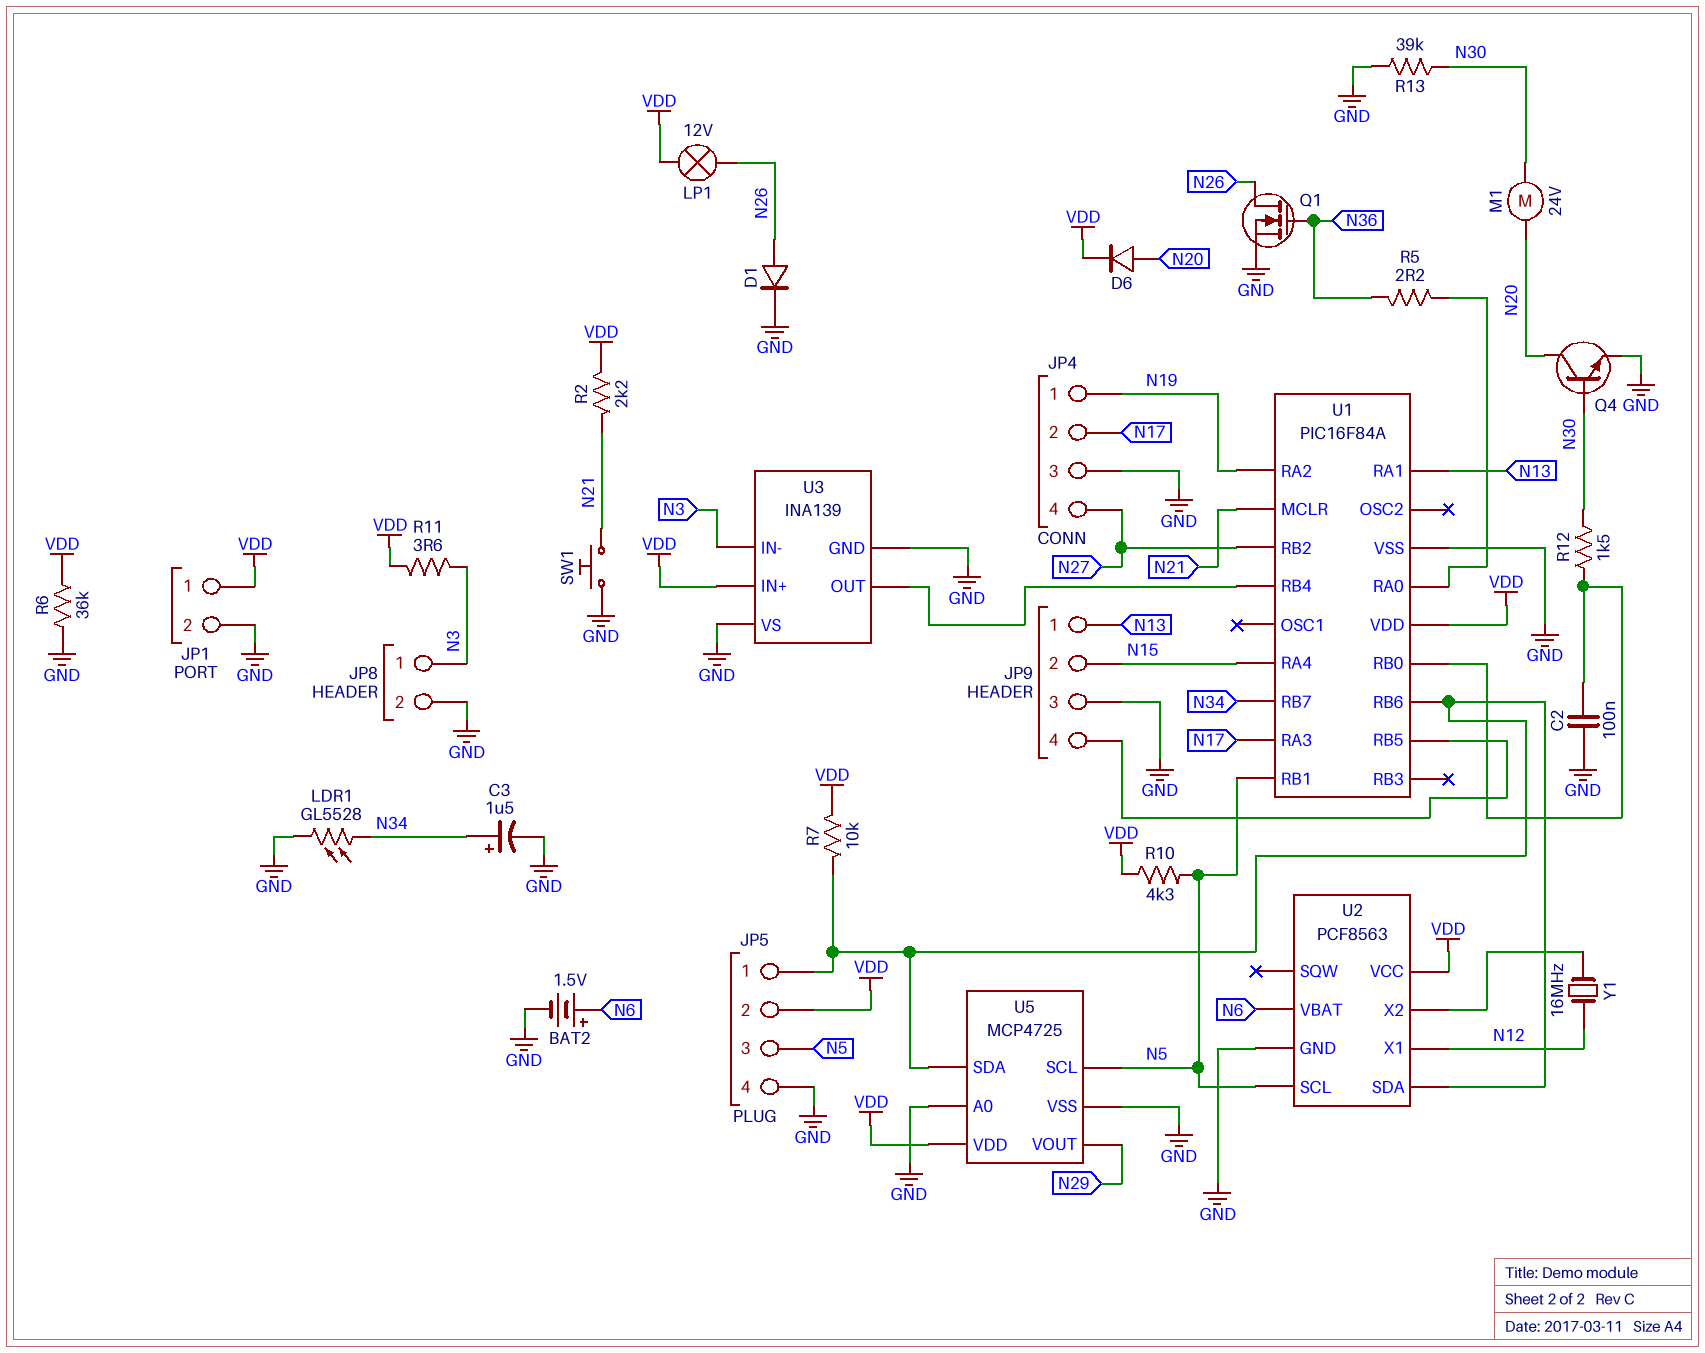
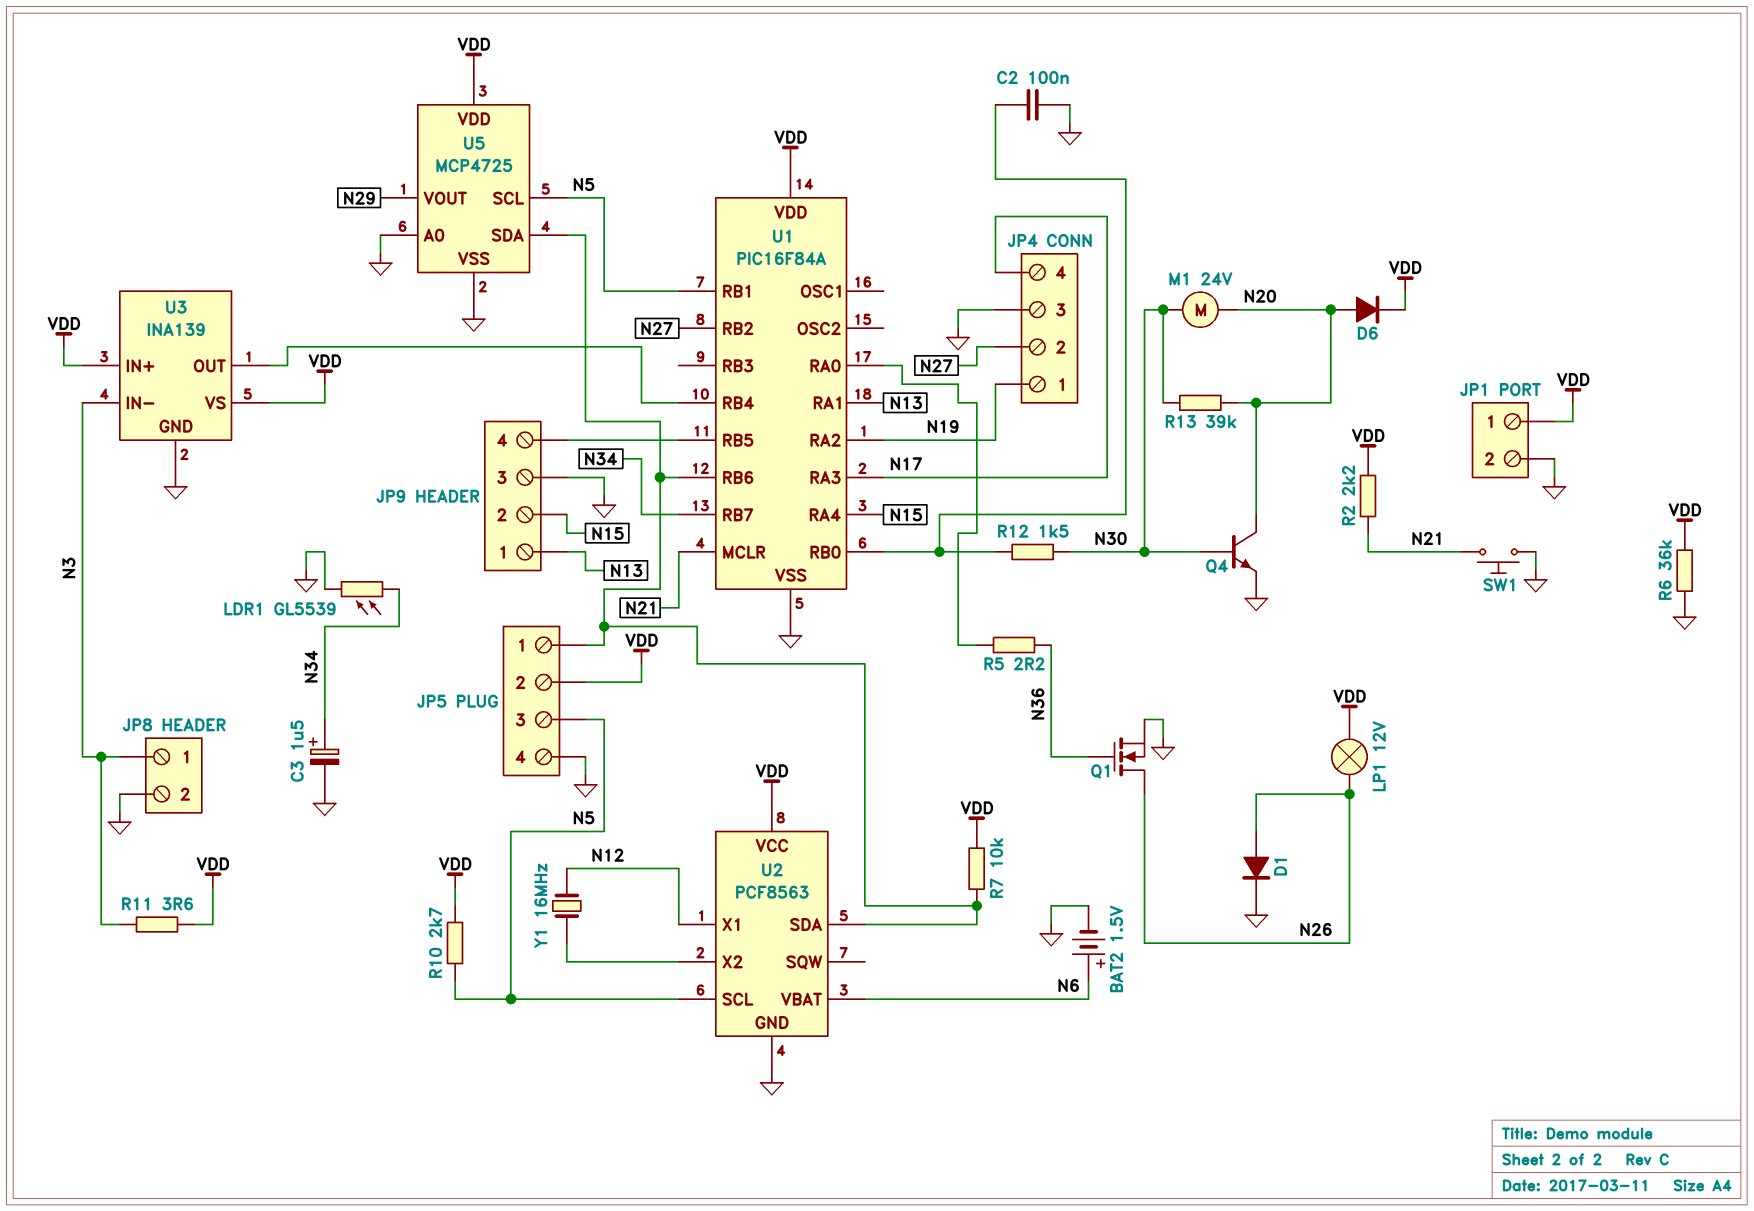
JP4 pin 2: N17 -> N27
JP4 pin 4: N27 -> N17
LDR1: GL5528 (GND, N34) -> GL5539 (GND, N34)
R10: 4.3k (N5, VDD) -> 2.7k (N5, VDD)
R13: 39k (GND, N30) -> 39k (N20, N30)
U3 pin VS: GND -> VDD

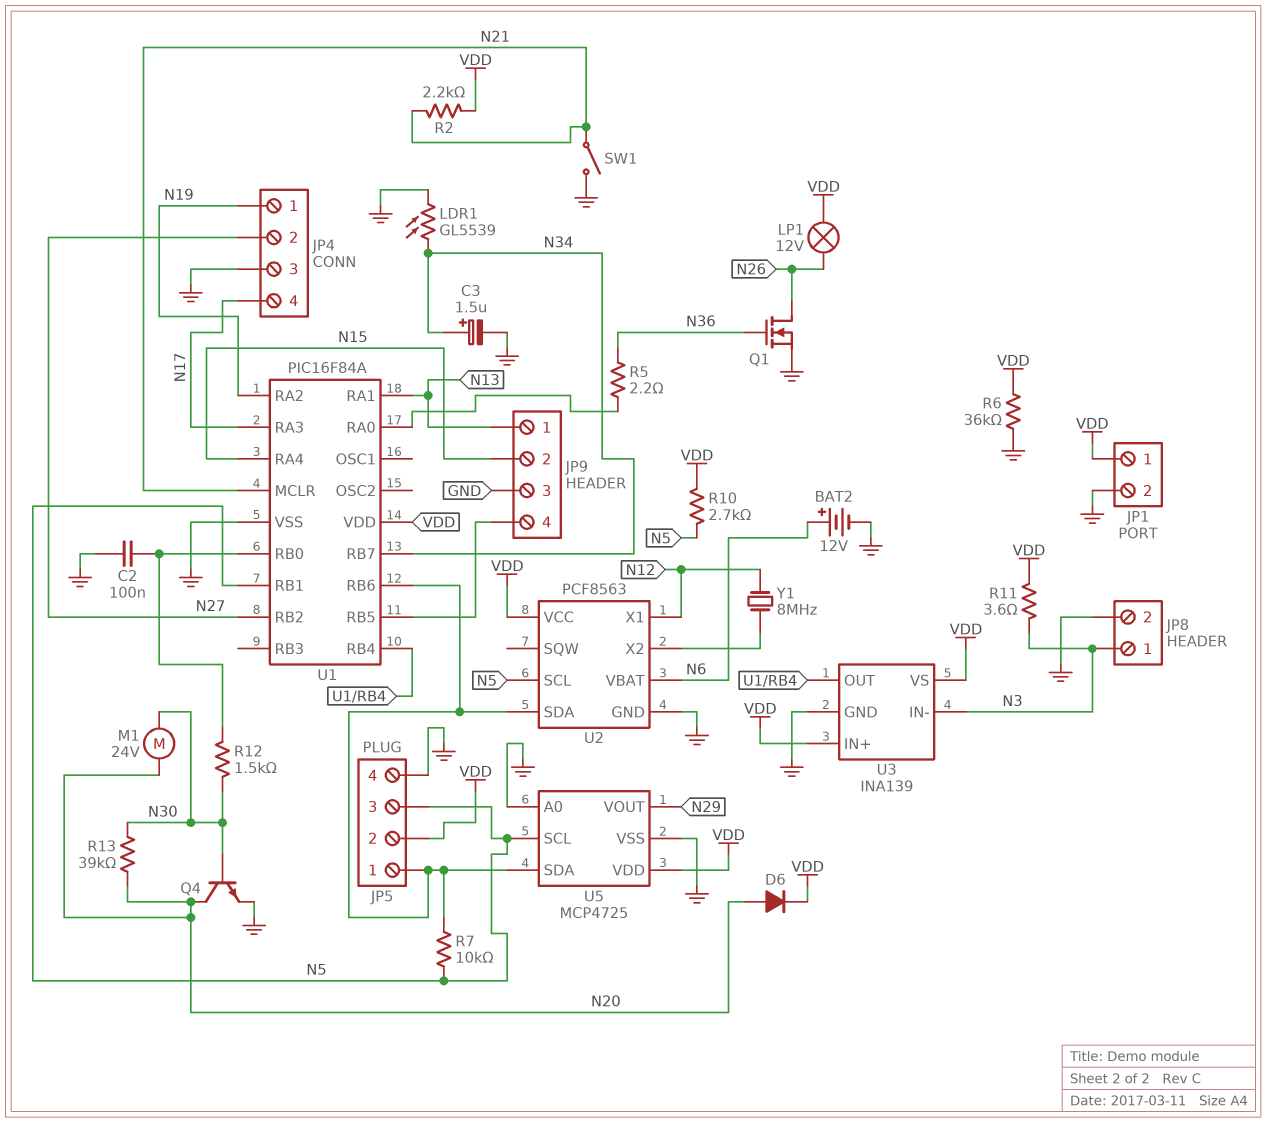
BAT2: 1.5V (plus N6, minus GND) -> 12V (plus N6, minus GND)
D1: diode (A N26, K GND) -> none
R7: 10k (JP5/1, VDD) -> 10k (JP5/1, N5)
SW1: button (GND, N21) -> switch (GND, N21)
Y1: 16MHz (N12, U2/X2) -> 8MHz (N12, U2/X2)

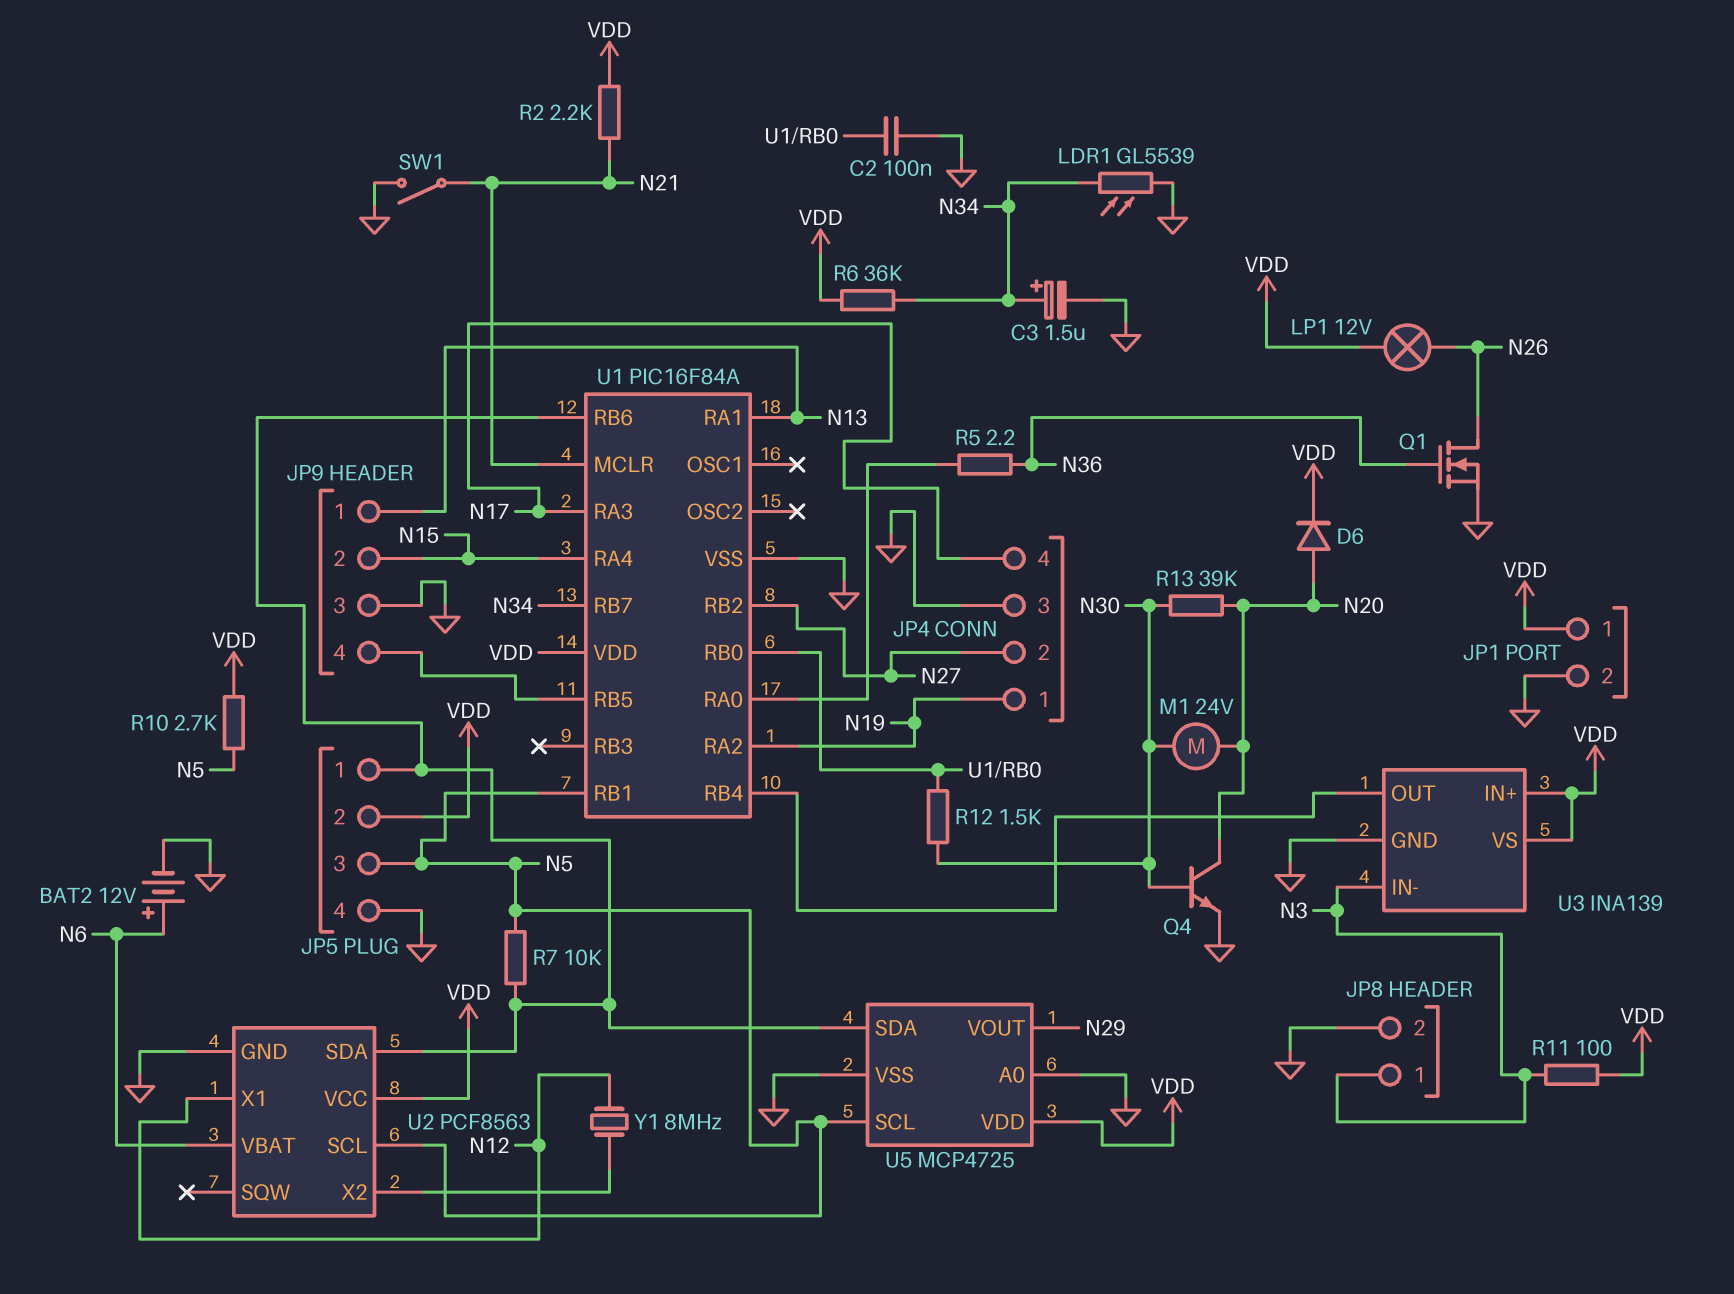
R6: 36k (GND, VDD) -> 36k (N34, VDD)
R11: 3.6 (N3, VDD) -> 100 (N3, VDD)

